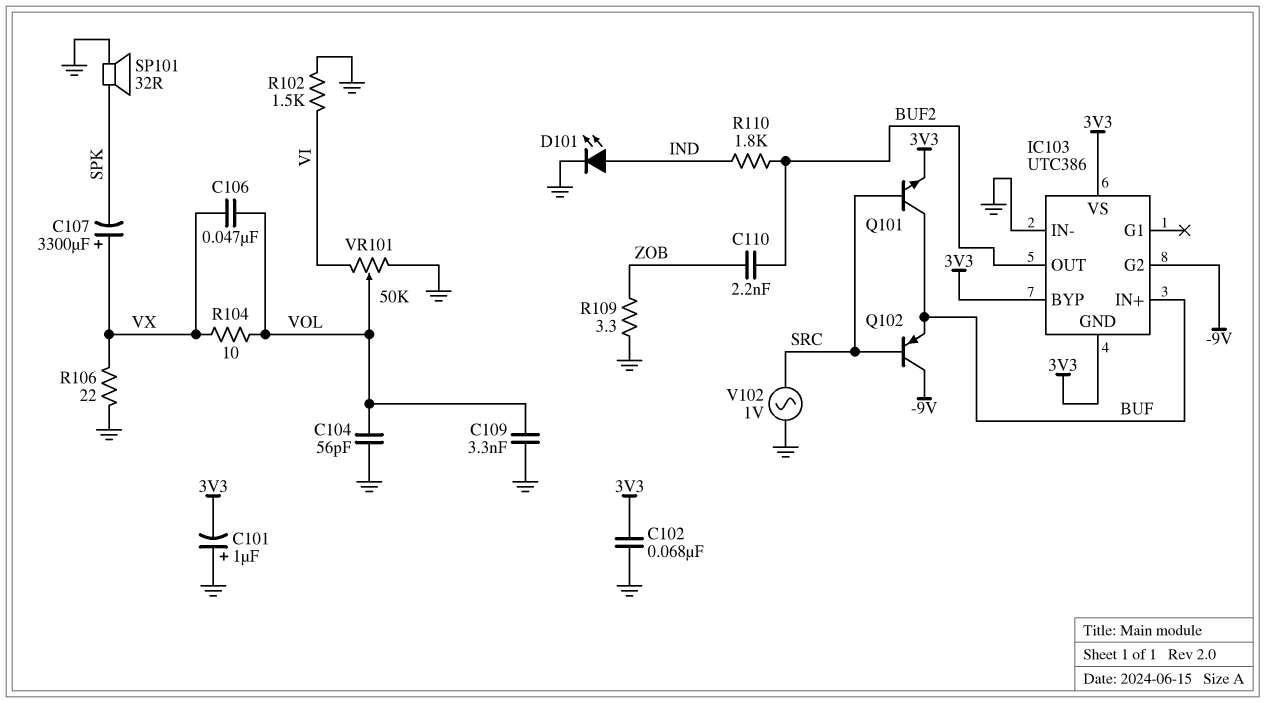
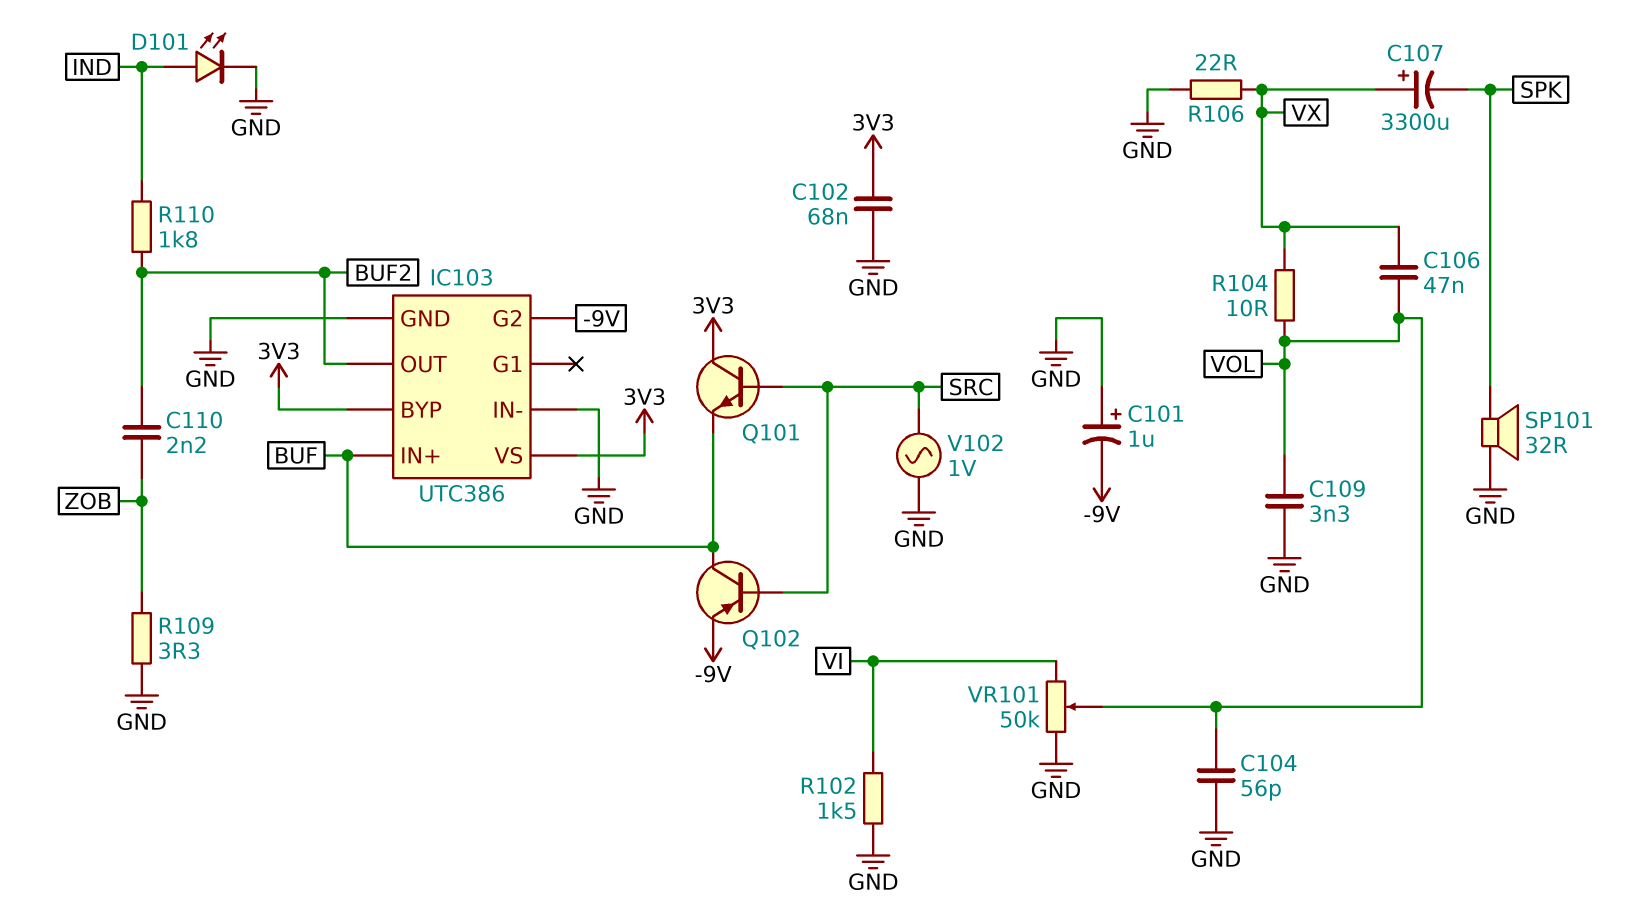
C101: 1uF (plus GND, minus 3V3) -> 1uF (plus GND, minus -9V)
IC103 pin GND: 3V3 -> GND
Q101: NPN (B SRC, C BUF, E 3V3) -> NPN (B SRC, C 3V3, E BUF)
Q102: PNP (B SRC, C -9V, E BUF) -> PNP (B SRC, C BUF, E -9V)

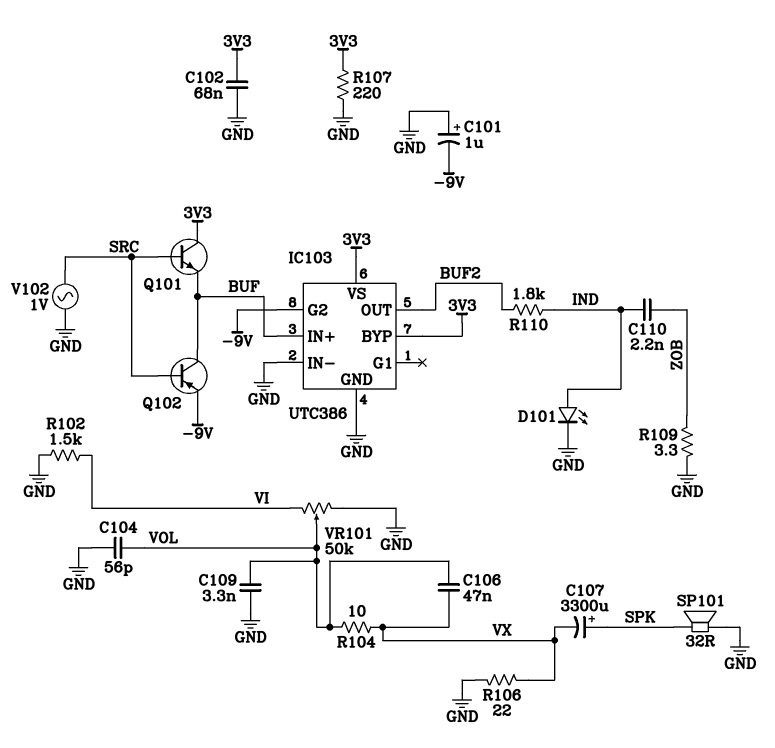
C107: 3300uF (plus VX, minus SPK) -> 3300uF (plus SPK, minus VX)
C110: 2.2nF (BUF2, ZOB) -> 2.2nF (IND, ZOB)
R107: none -> 220 (3V3, GND)

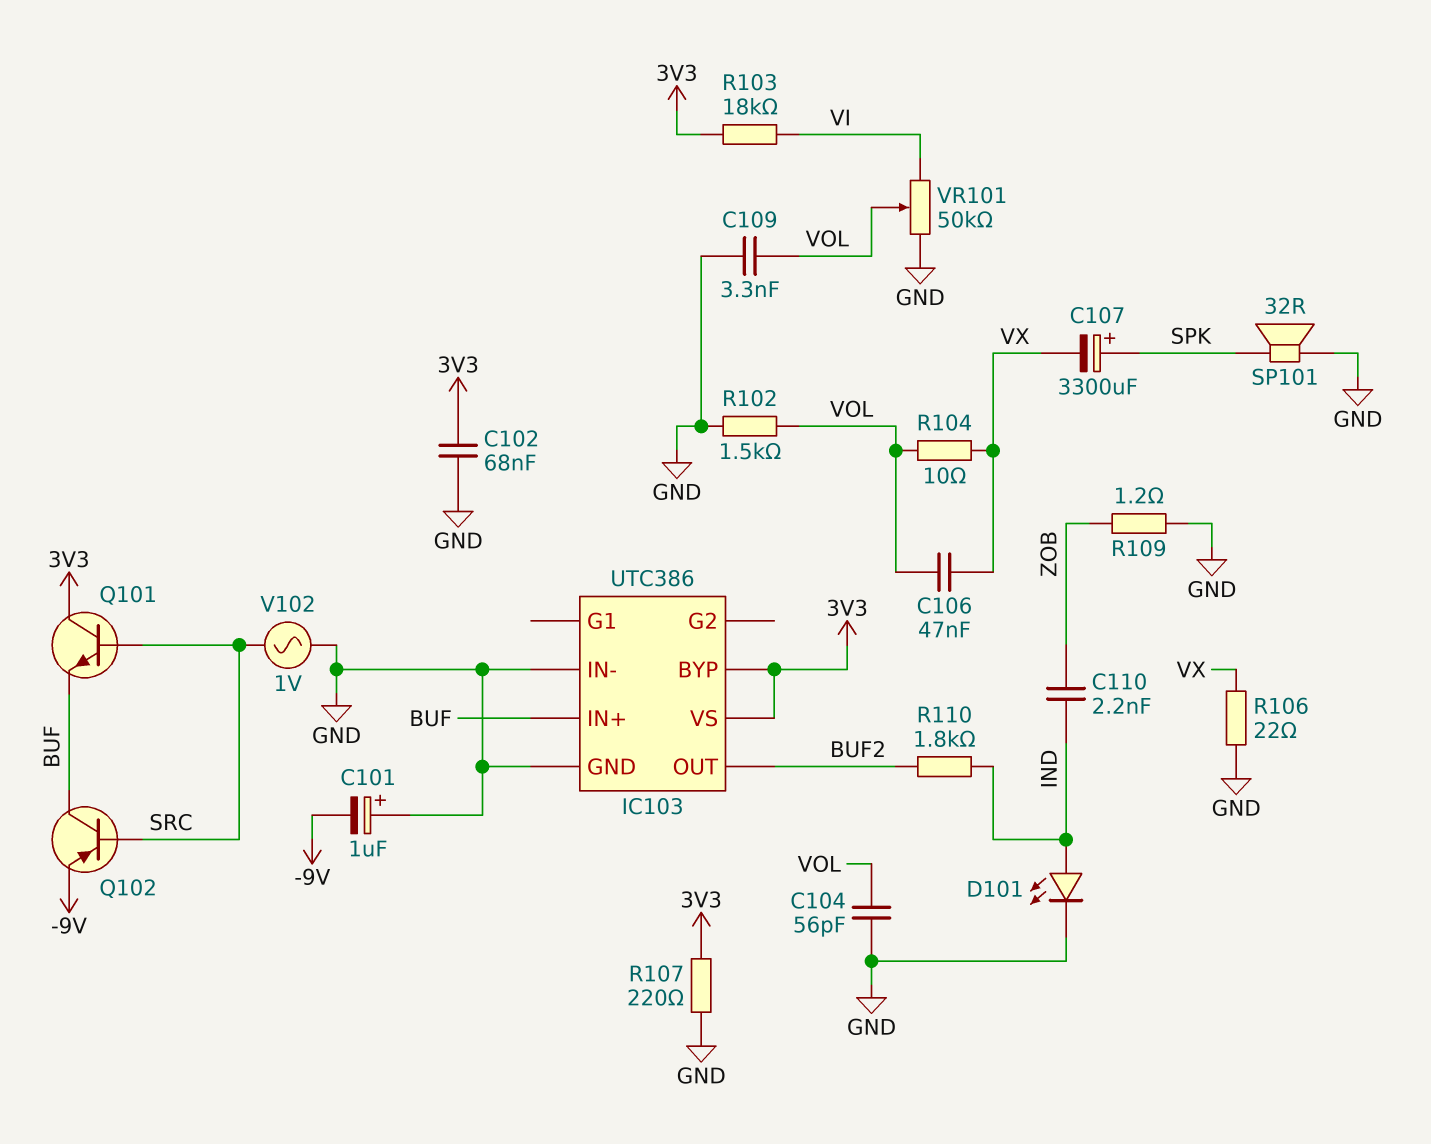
IC103 pin G2: -9V -> none
R102: 1.5k (GND, VI) -> 1.5k (GND, VOL)
R103: none -> 18k (3V3, VI)
R109: 3.3 (GND, ZOB) -> 1.2 (GND, ZOB)

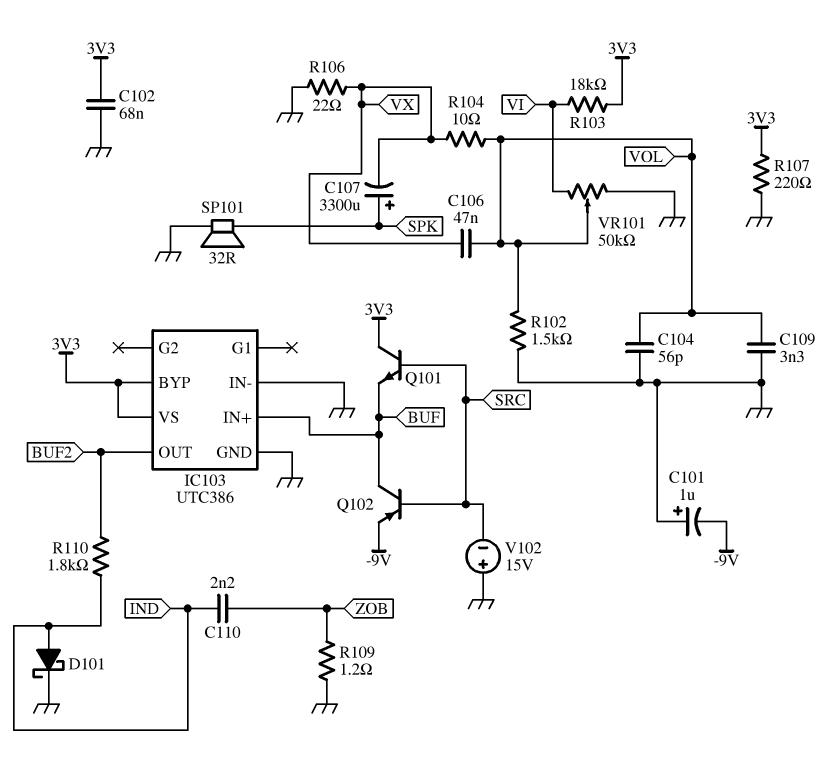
D101: LED (A IND, K GND) -> schottky (A IND, K GND)
V102: AC 1V (GND, SRC) -> 15V (plus GND, minus SRC)

